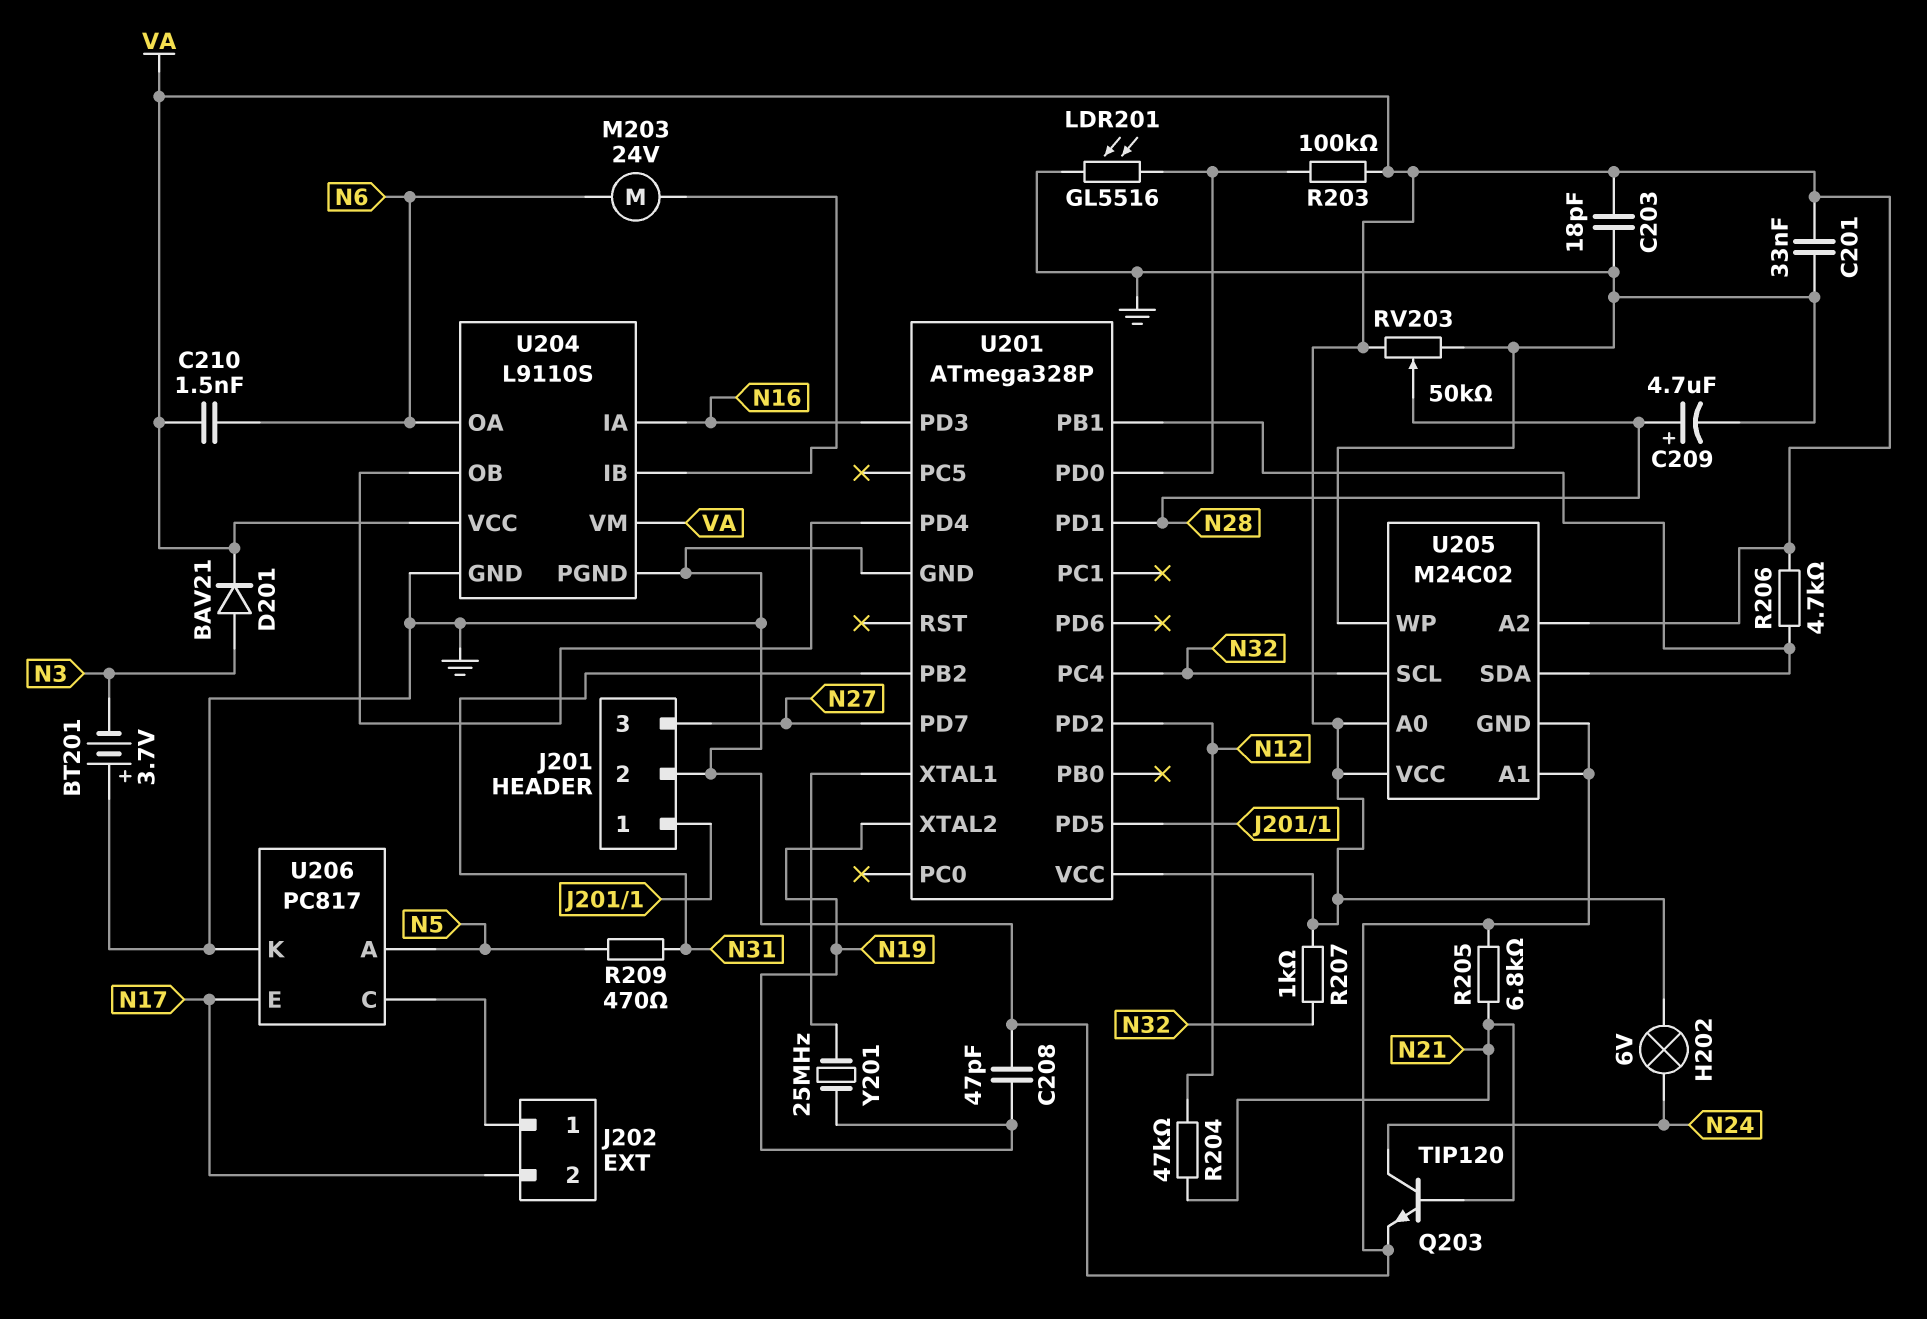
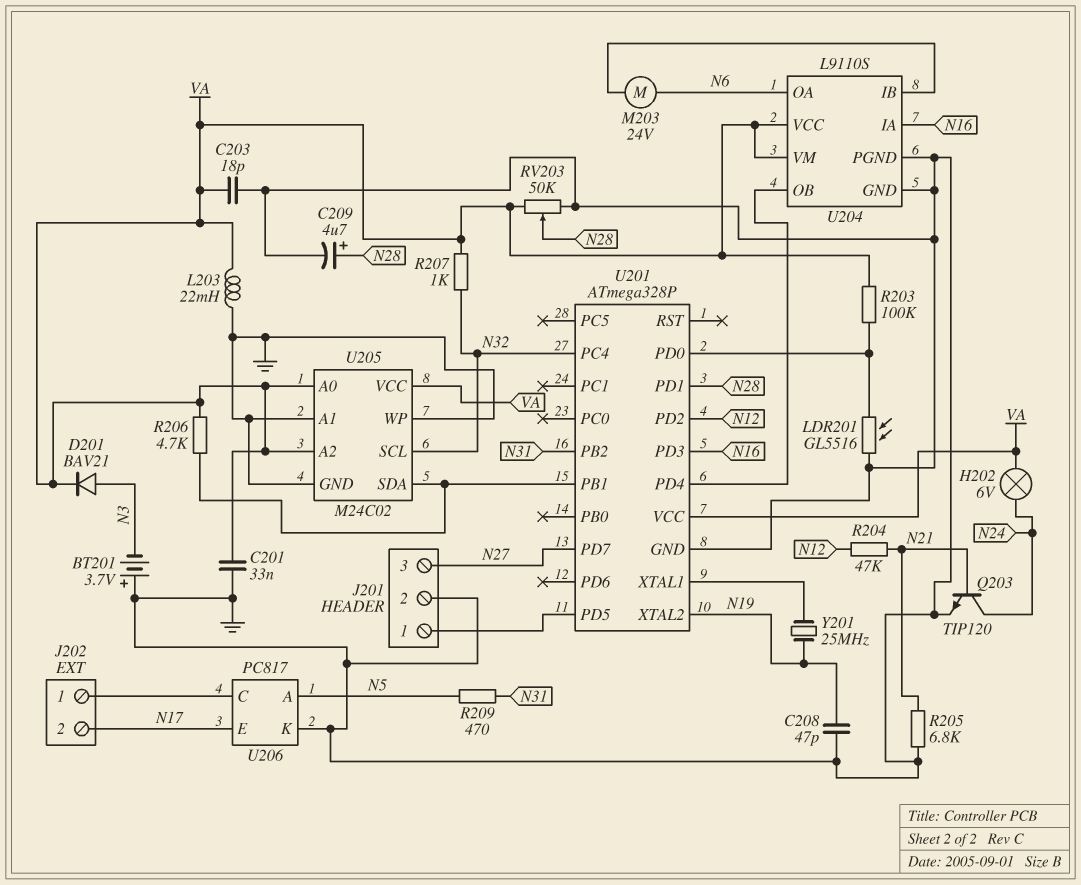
C210: 1.5nF (N6, VA) -> none
L203: none -> 22mH (GND, VA)

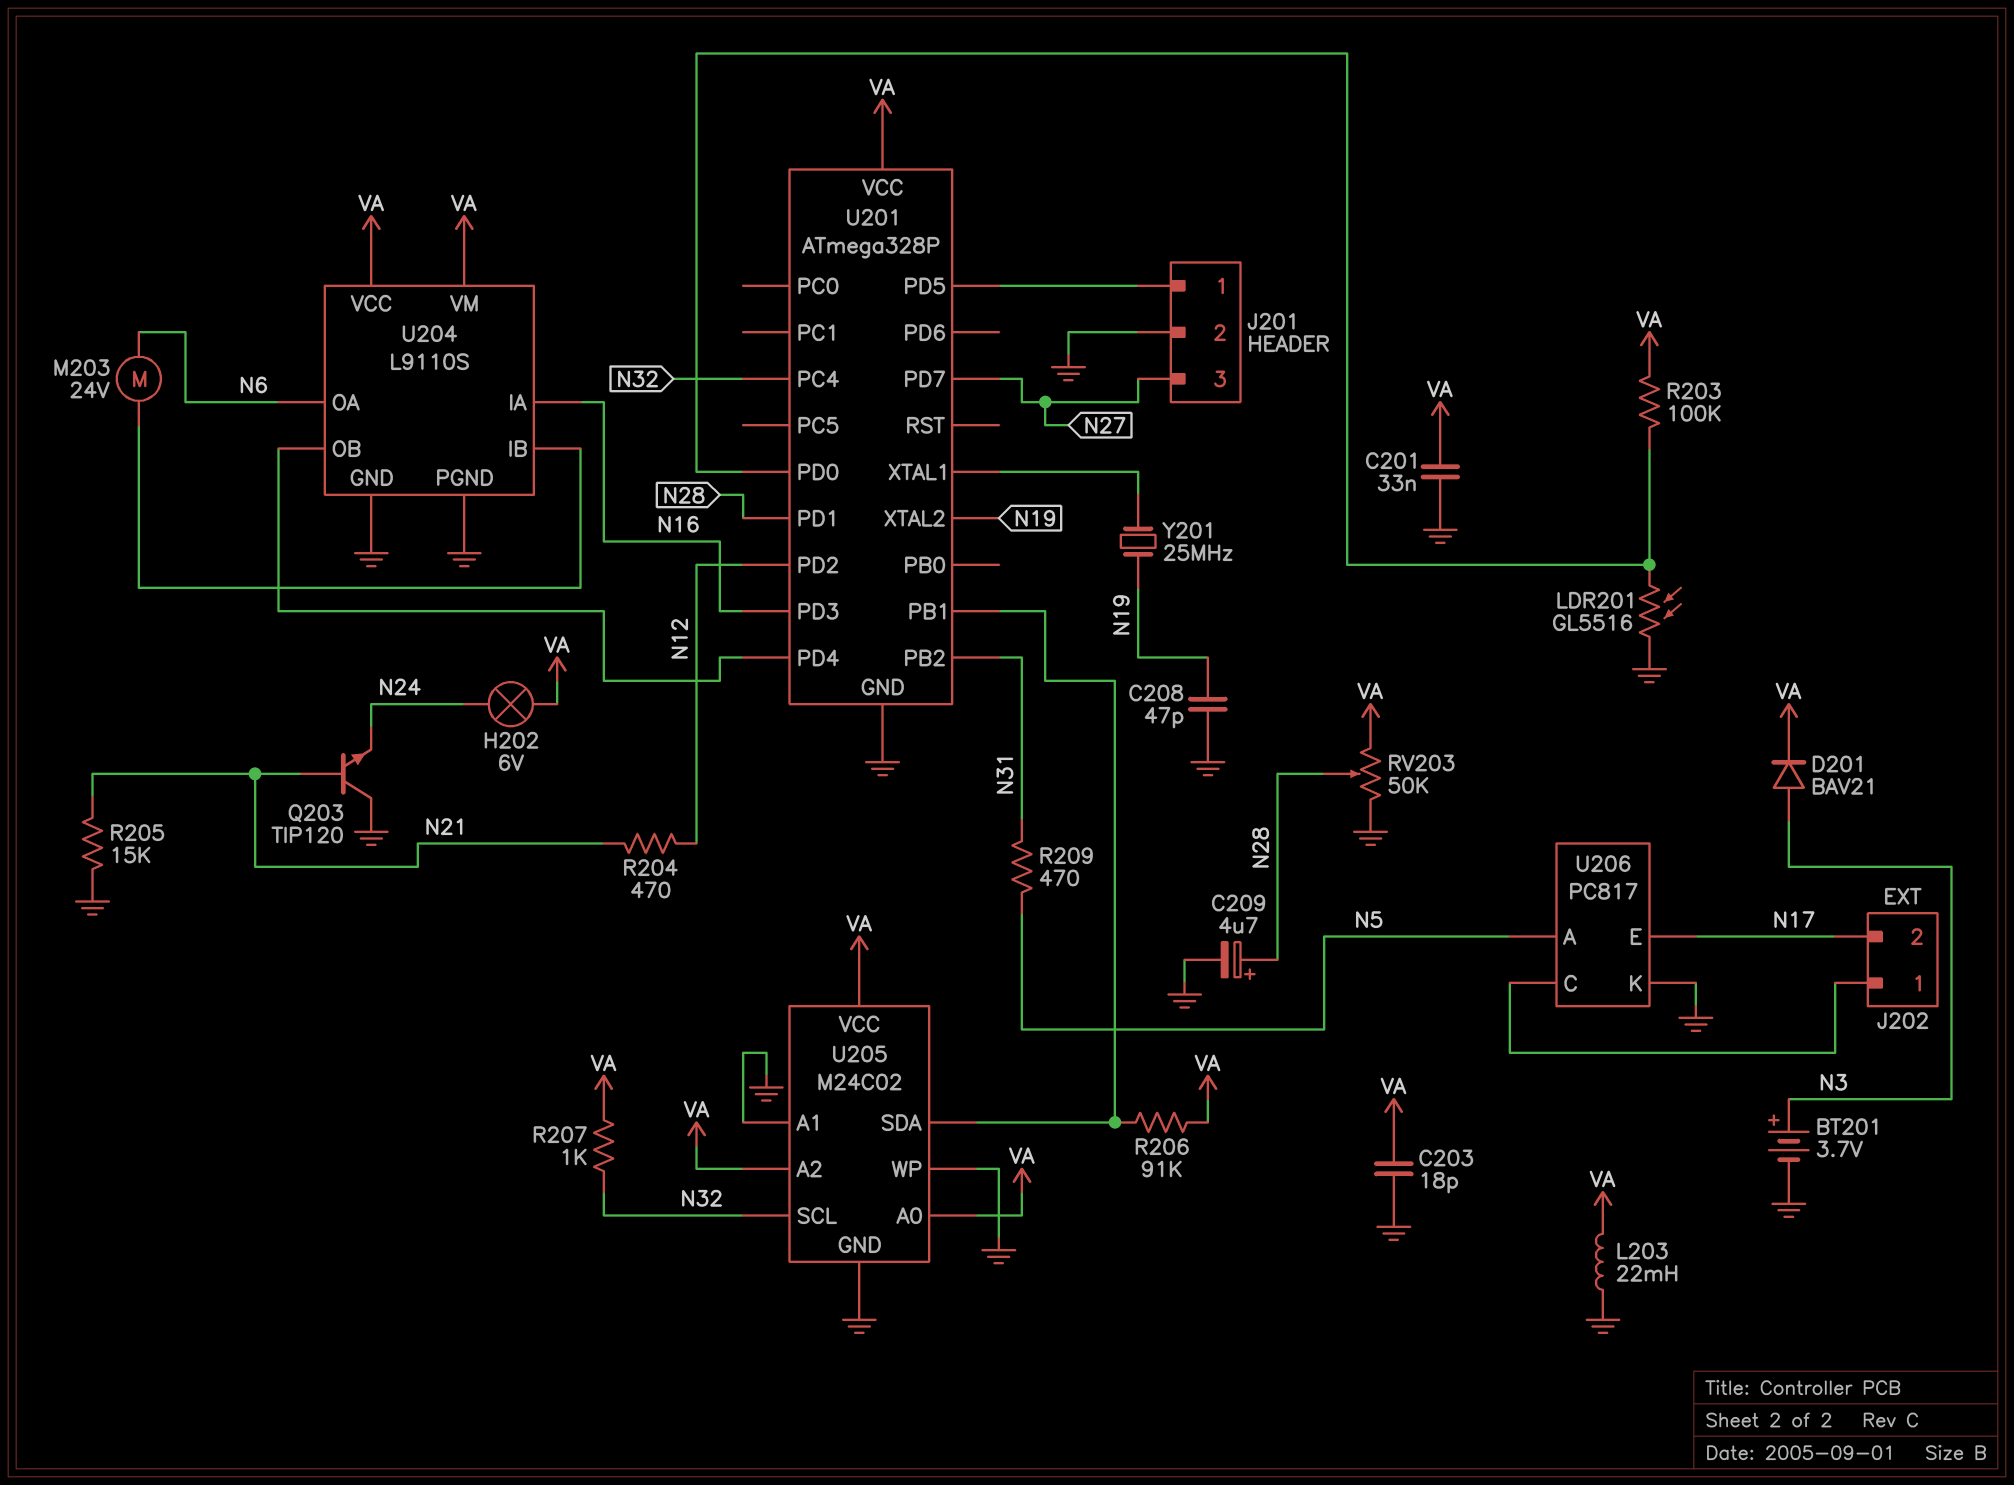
BT201: 3.7V (plus GND, minus N3) -> 3.7V (plus N3, minus GND)
Q203: NPN TIP120 (B N21, C N24, E GND) -> NPN TIP120 (B N21, C GND, E N24)
R204: 47k (N12, N21) -> 470 (N12, N21)
R205: 6.8k (GND, N21) -> 15k (GND, N21)
R206: 4.7k (U201/PB1, VA) -> 91k (U201/PB1, VA)

